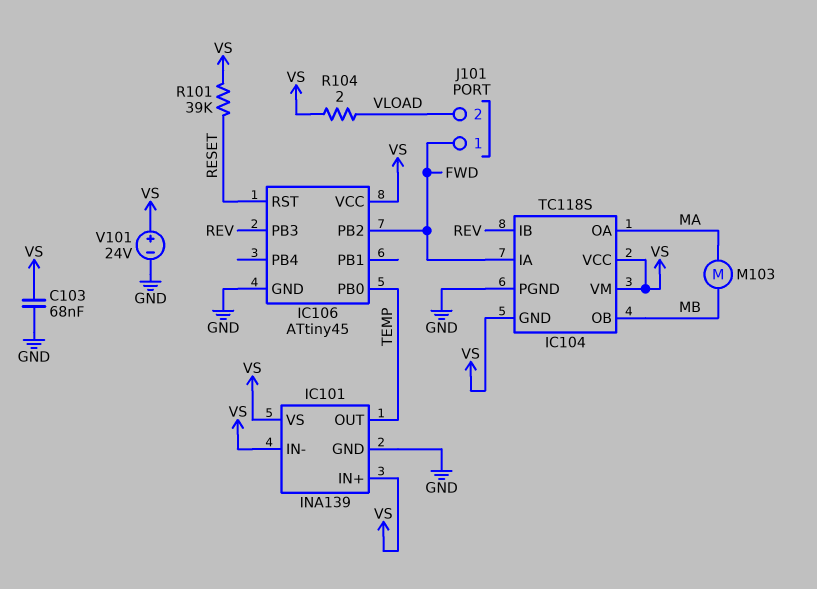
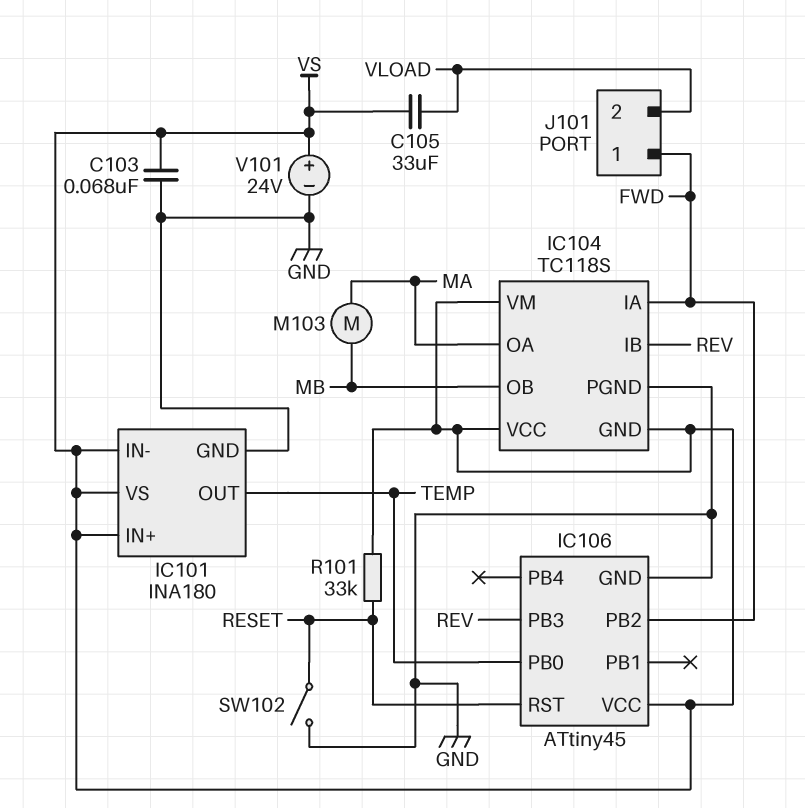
C105: none -> 33uF (VLOAD, VS)
IC101: INA139 -> INA180
R101: 39k (RESET, VS) -> 33k (RESET, VS)
R104: 2 (VLOAD, VS) -> none
SW102: none -> switch (GND, RESET)

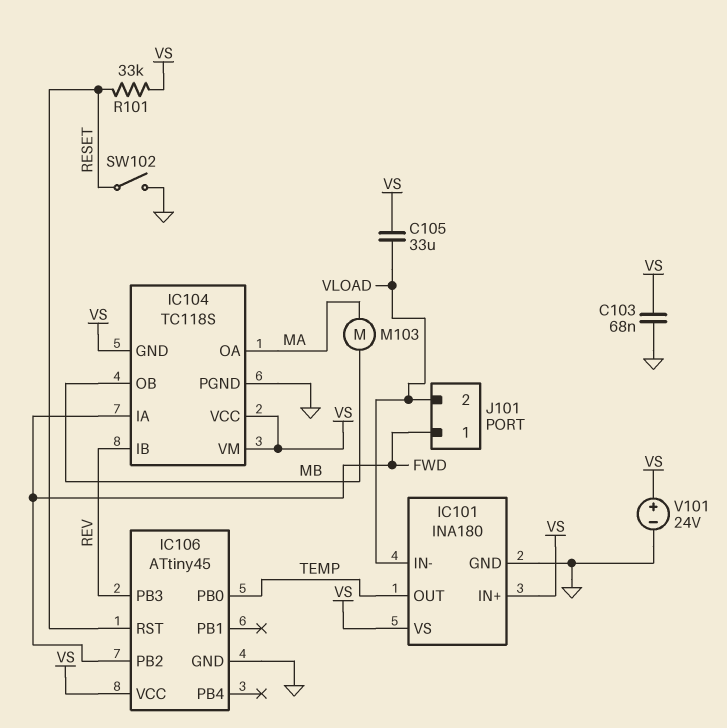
IC101 pin IN-: VS -> VLOAD

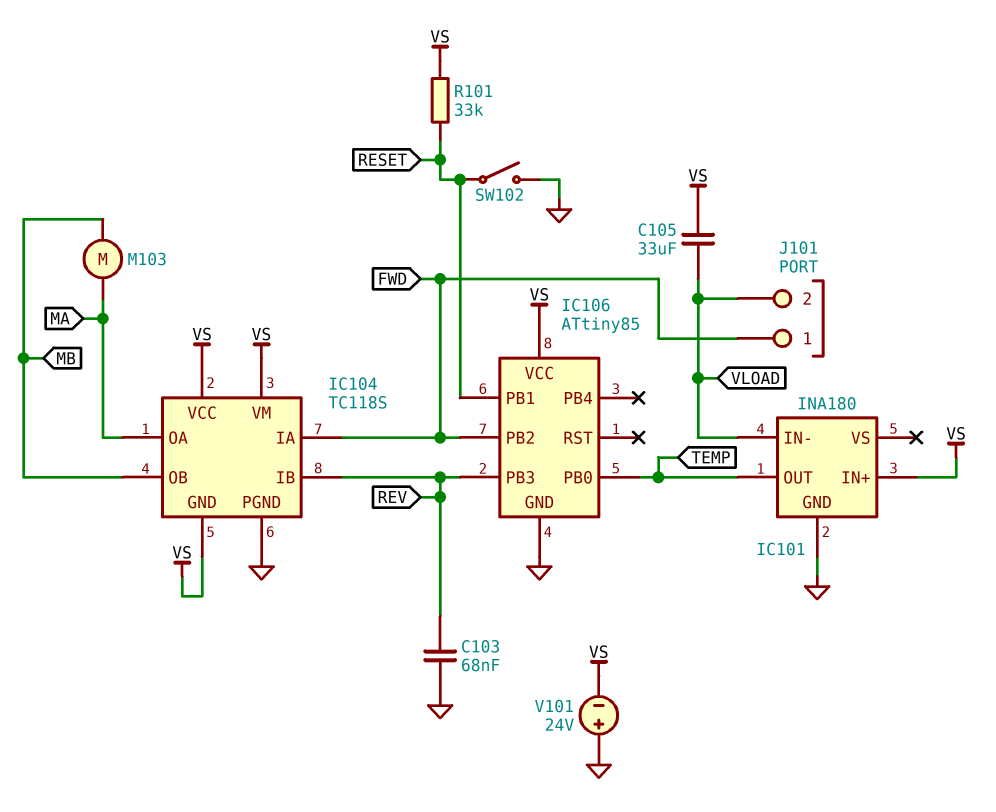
C103: 68nF (GND, VS) -> 68nF (GND, REV)
IC101 pin VS: VS -> none
IC106: ATtiny45 -> ATtiny85
IC106 pin PB1: none -> RESET
IC106 pin RST: RESET -> none
V101: 24V (plus VS, minus GND) -> 24V (plus GND, minus VS)

